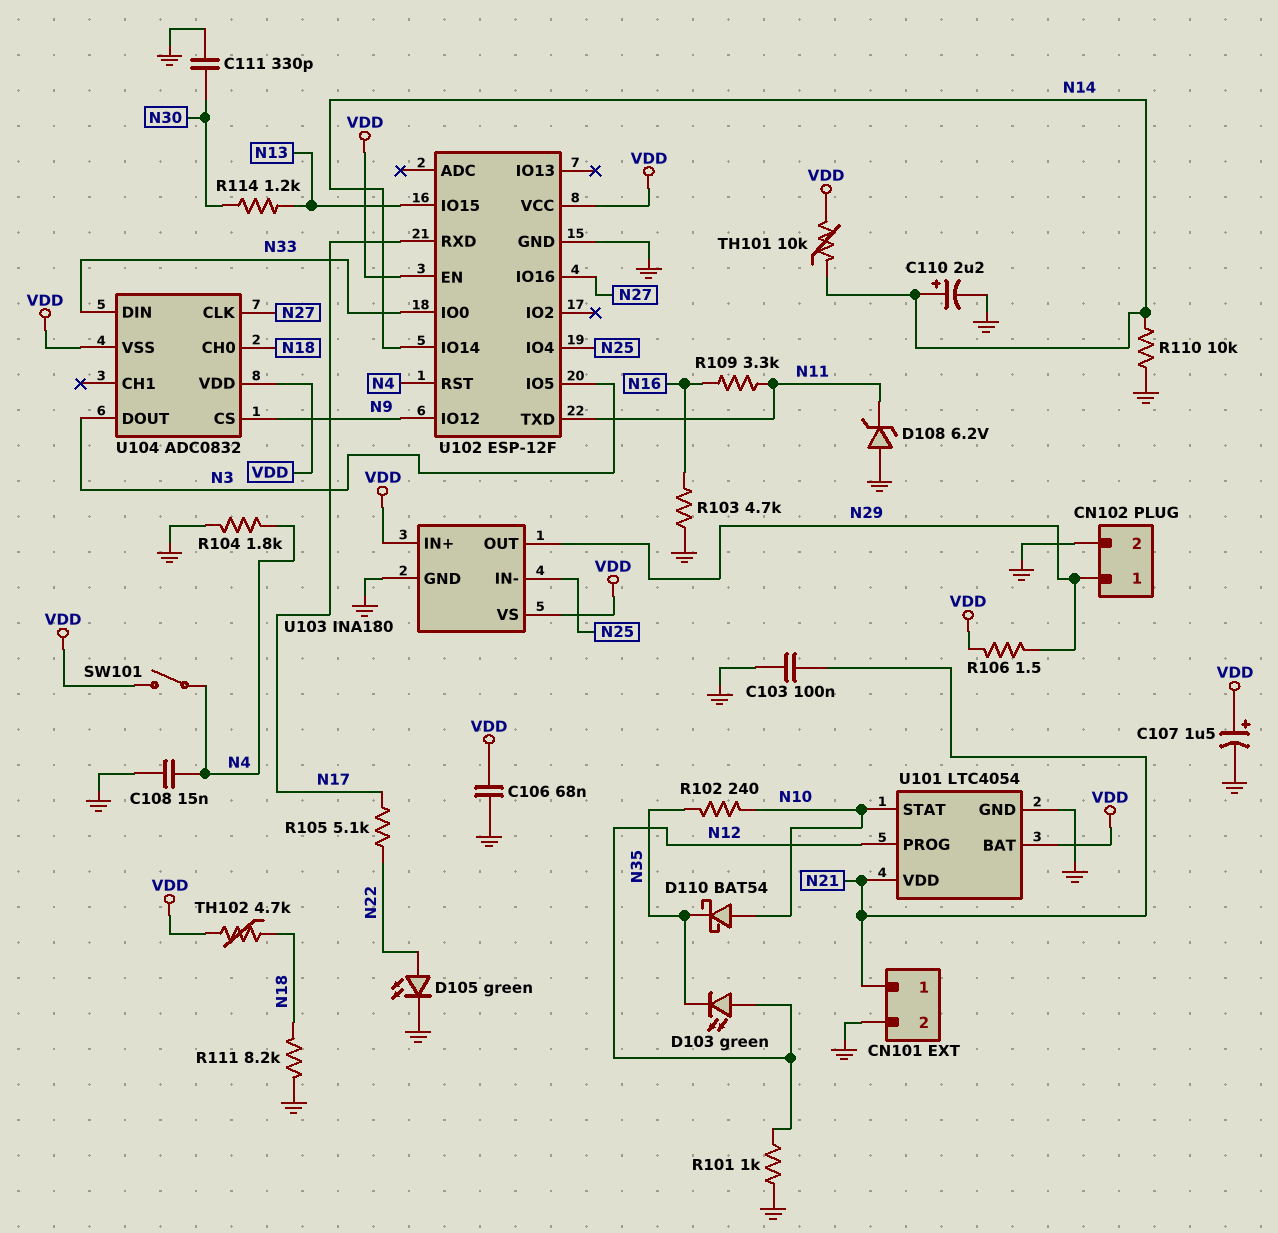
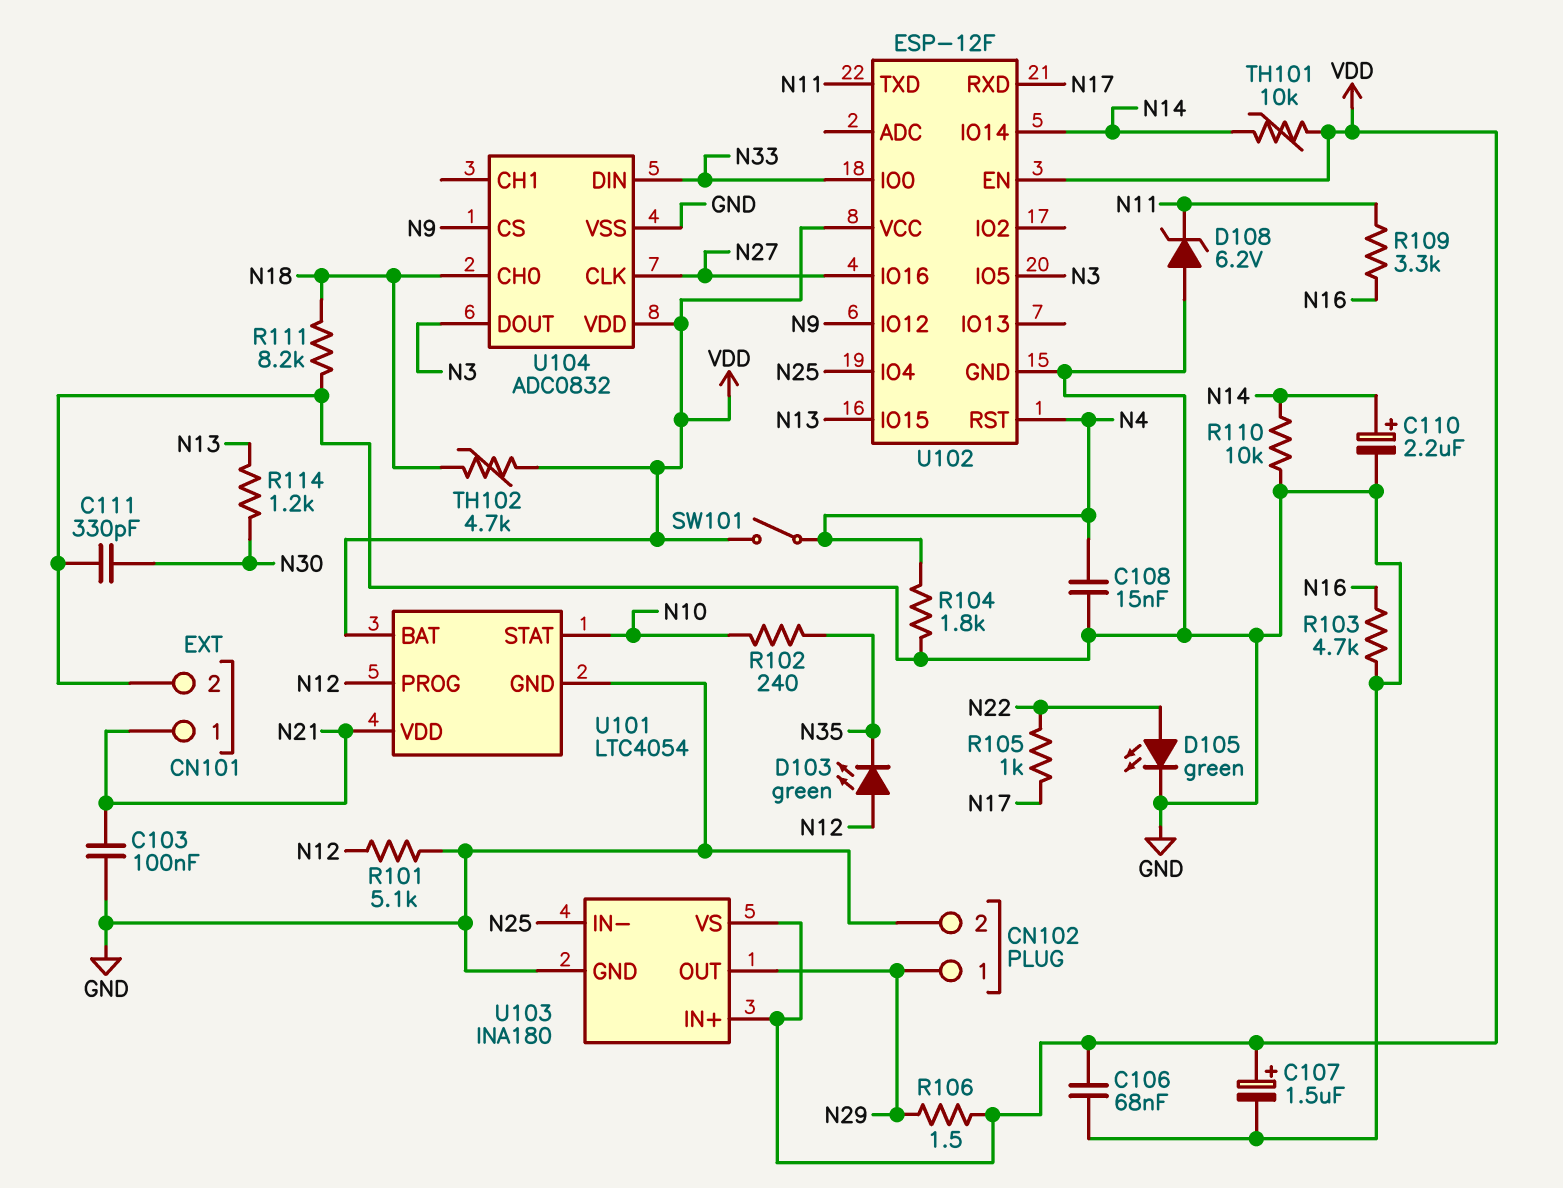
D110: schottky BAT54 (A N10, K N35) -> none
R101: 1k (GND, N12) -> 5.1k (GND, N12)
R105: 5.1k (N17, N22) -> 1k (N17, N22)
U104 pin VSS: VDD -> GND

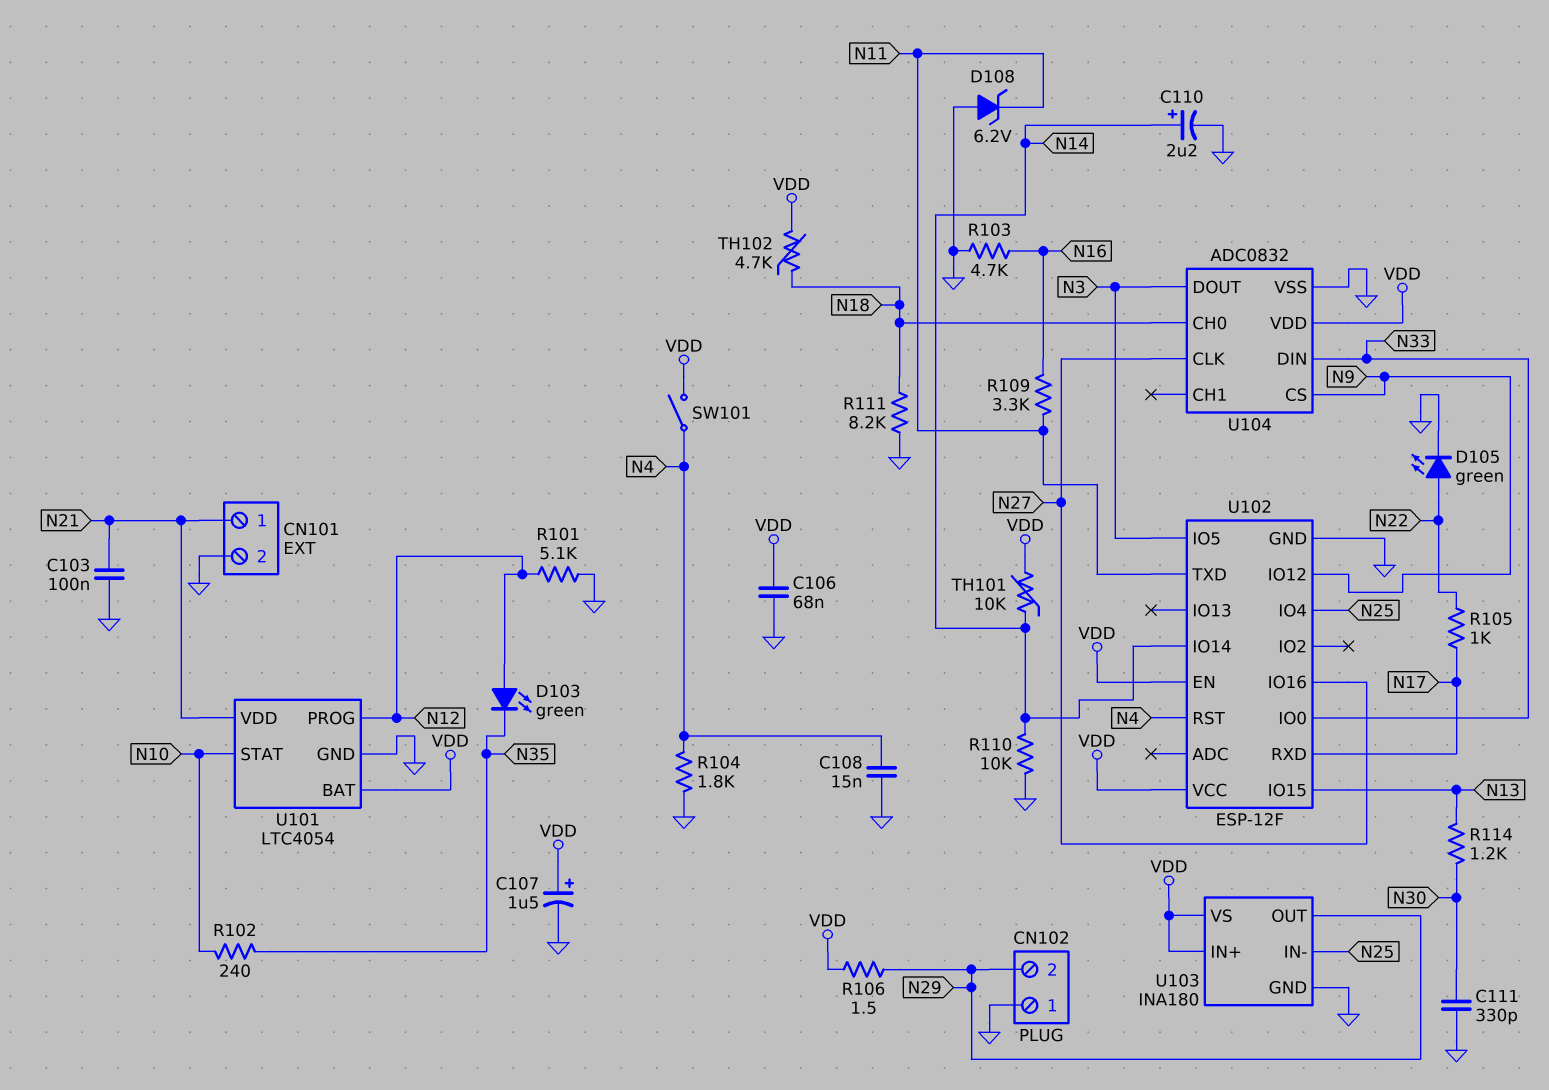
CN102 pin 1: N29 -> GND
CN102 pin 2: GND -> N29

